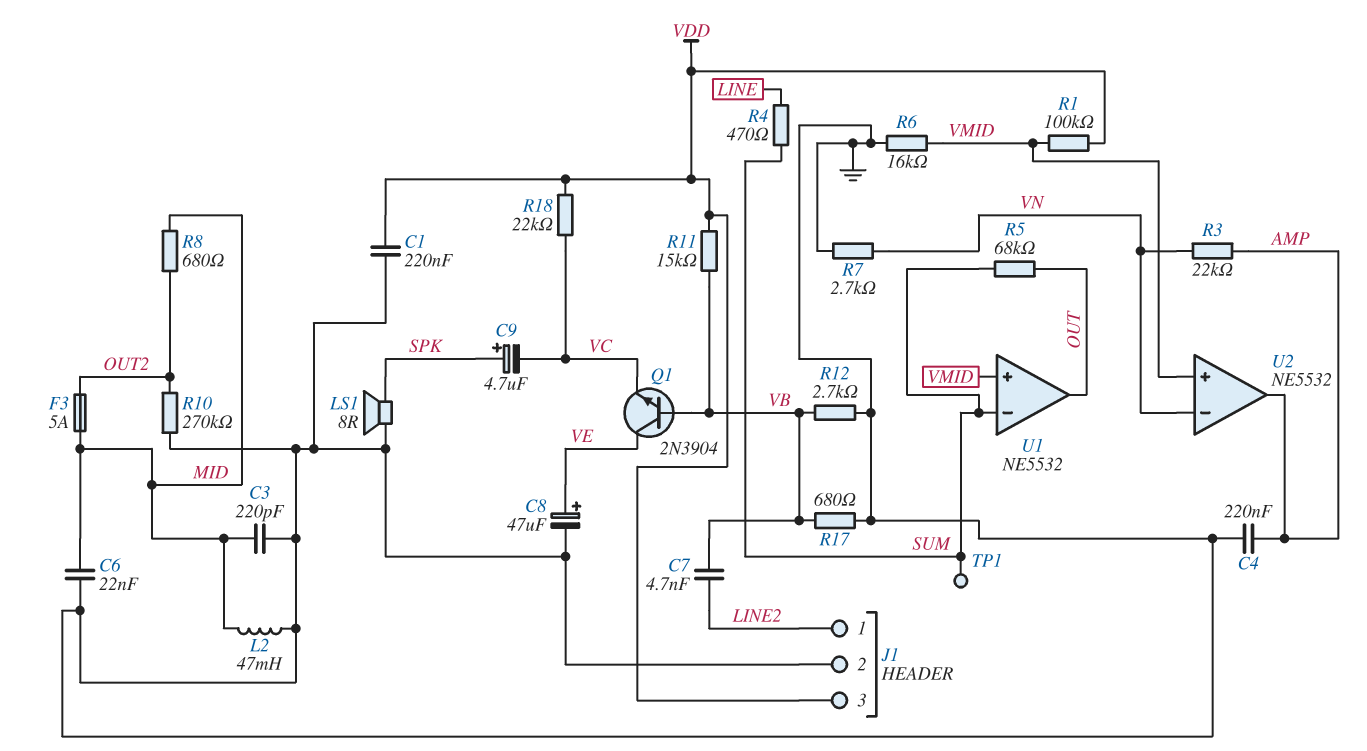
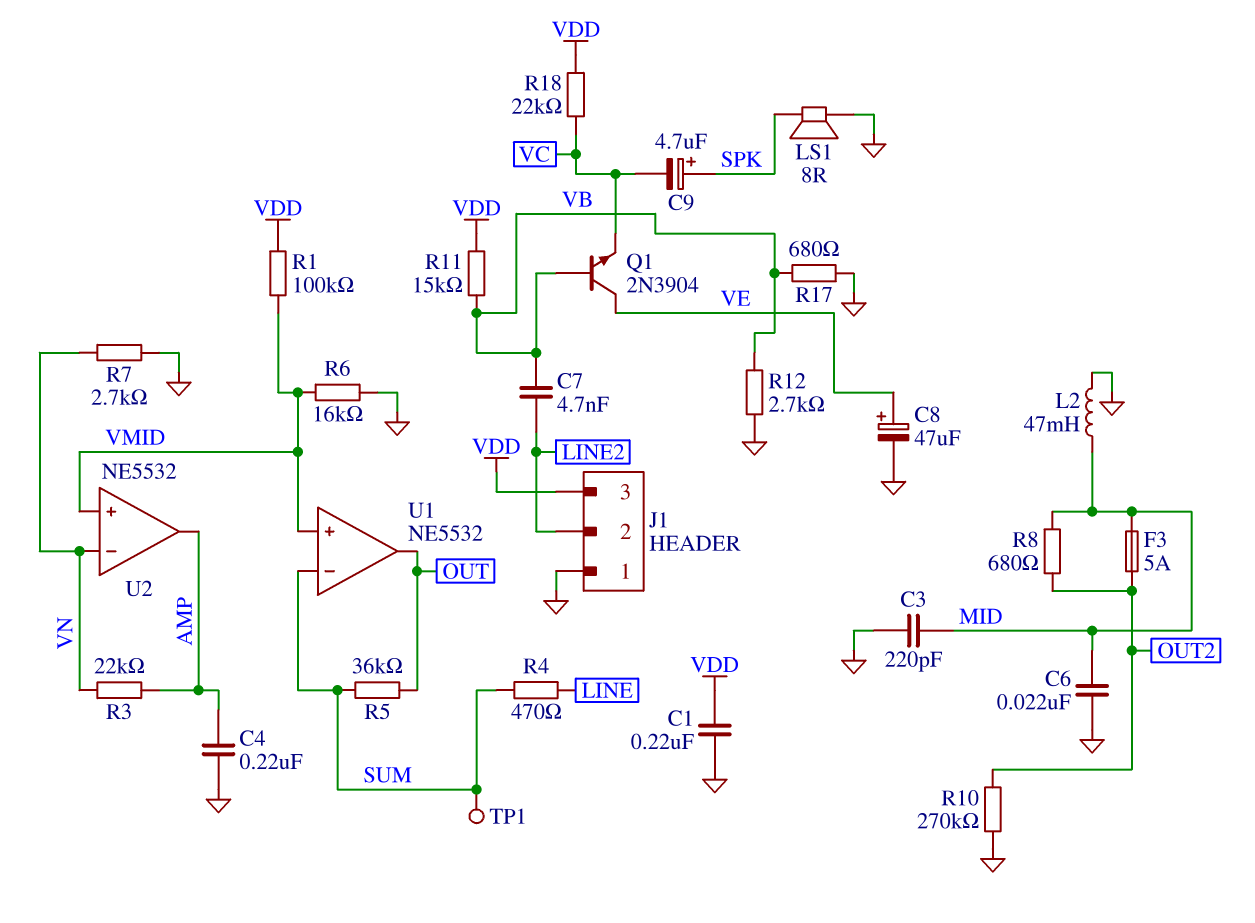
J1 pin 1: LINE2 -> GND
J1 pin 2: GND -> LINE2
R5: 68k (OUT, SUM) -> 36k (OUT, SUM)

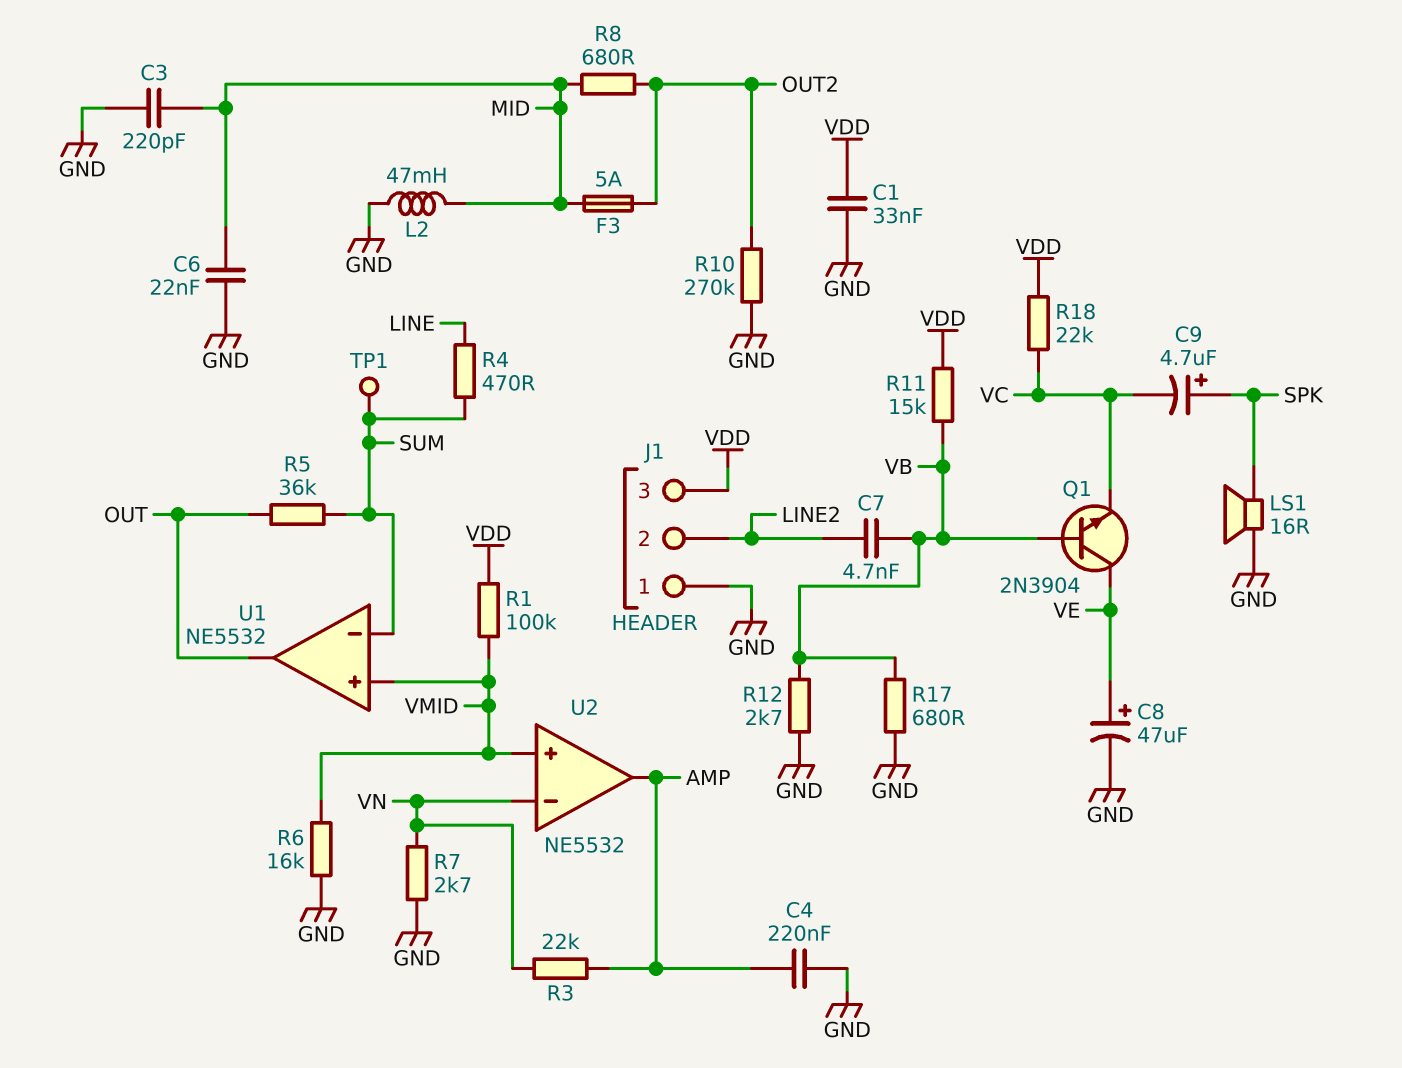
C1: 220nF (GND, VDD) -> 33nF (GND, VDD)
LS1: speaker 8R (GND, SPK) -> speaker 16R (GND, SPK)

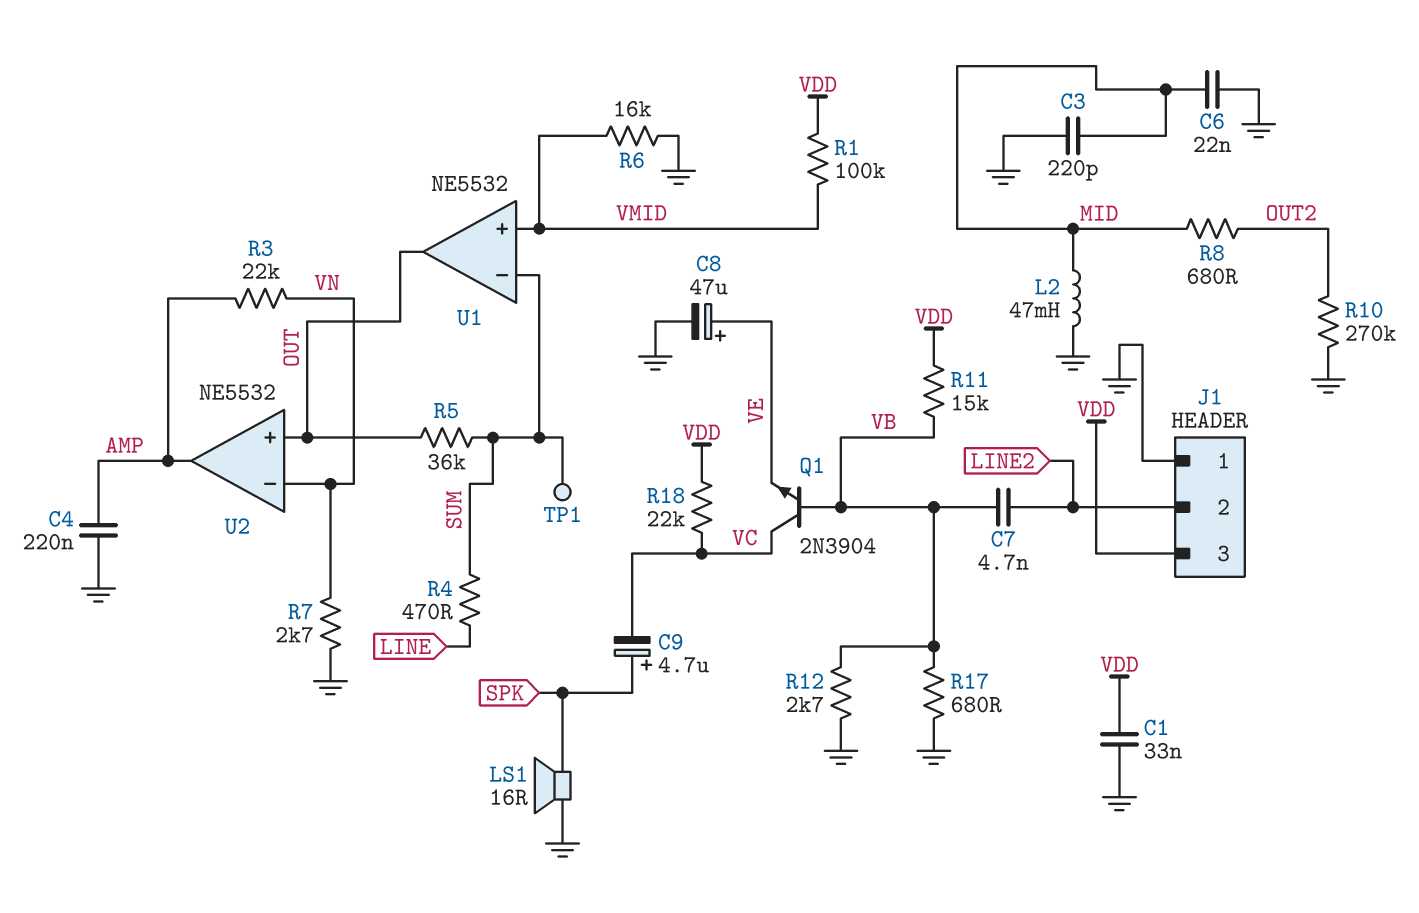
F3: 5A (MID, OUT2) -> none
Q1: NPN 2N3904 (B VB, C VE, E VC) -> NPN 2N3904 (B VB, C VC, E VE)
U2 pin in+: VMID -> OUT

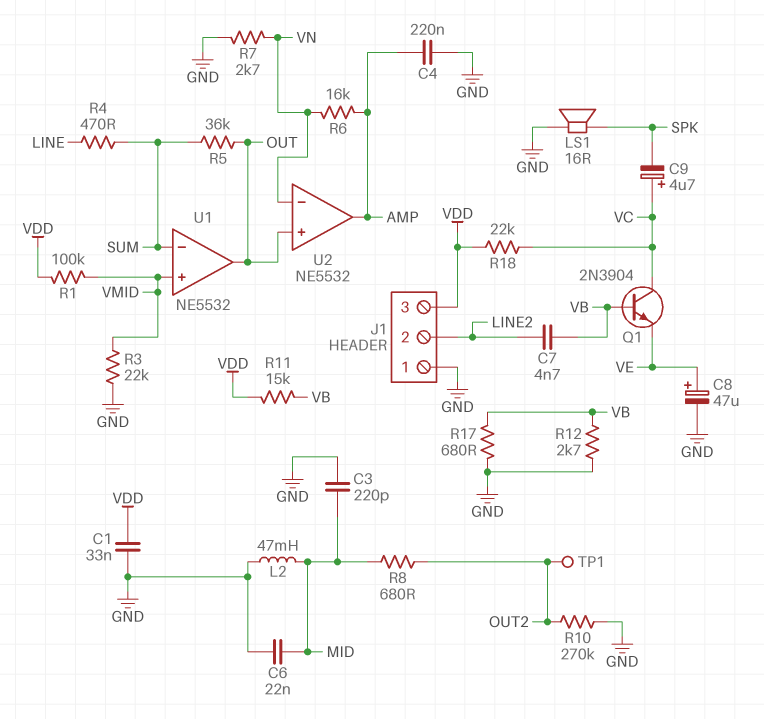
C9: 4.7uF (plus SPK, minus VC) -> 4.7uF (plus VC, minus SPK)
R3: 22k (AMP, VN) -> 22k (GND, VMID)
R6: 16k (GND, VMID) -> 16k (AMP, VN)
TP1: test point (SUM) -> test point (OUT2)

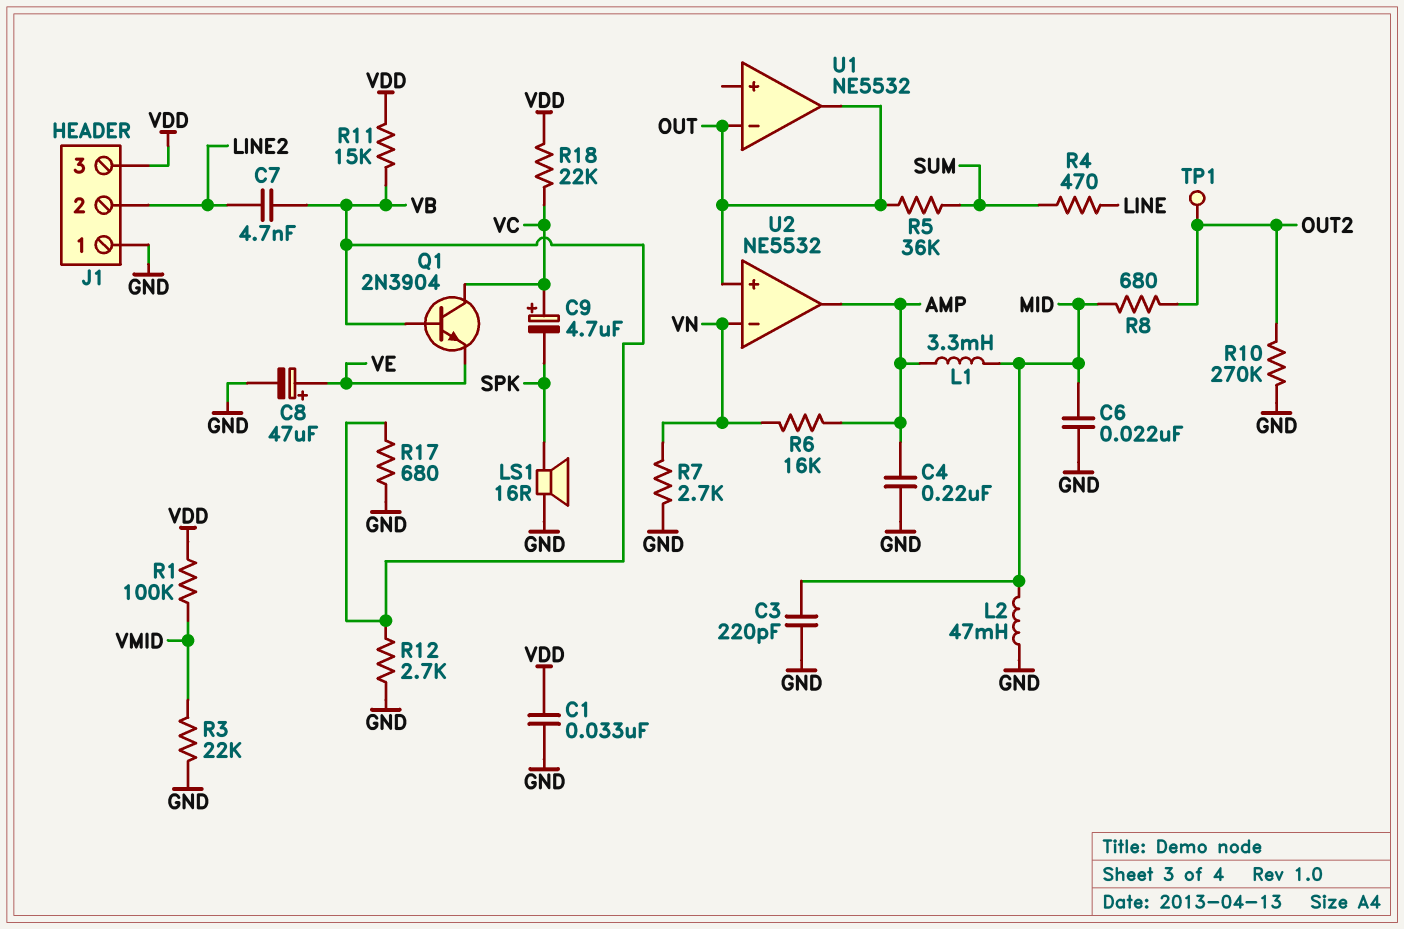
L1: none -> 3.3mH (AMP, MID)
U1 pin in+: VMID -> none
U1 pin in-: SUM -> OUT

